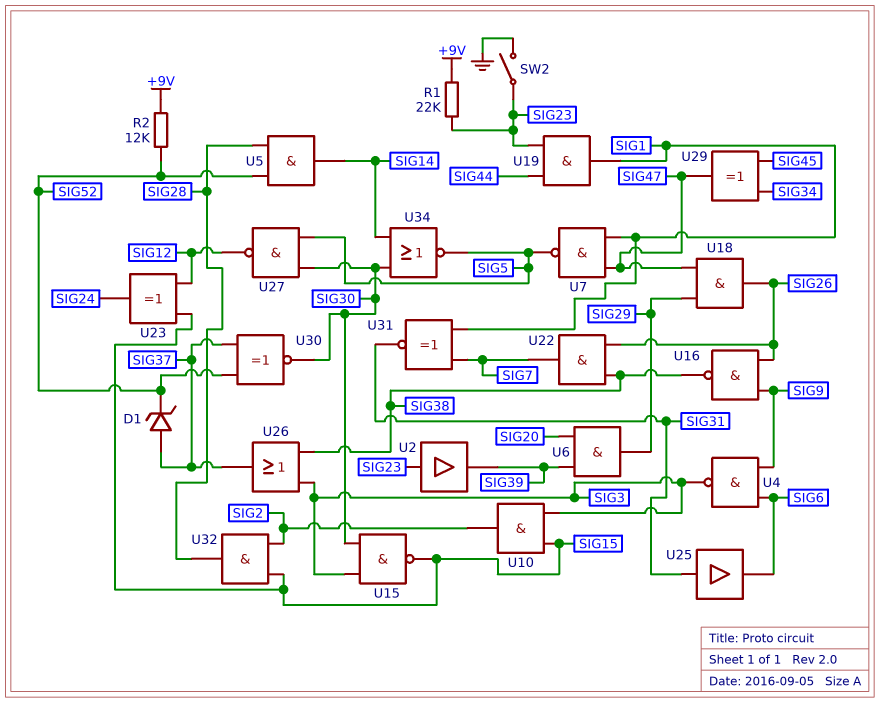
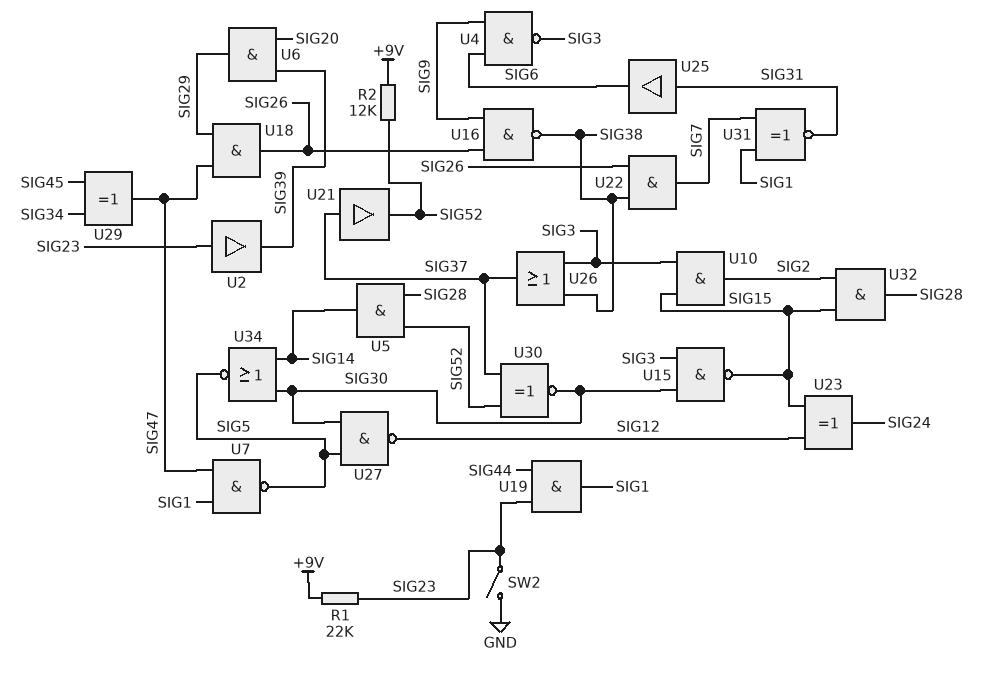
D1: zener (A SIG37, K SIG52) -> none
U21: none -> buffer (in SIG37, out SIG52)

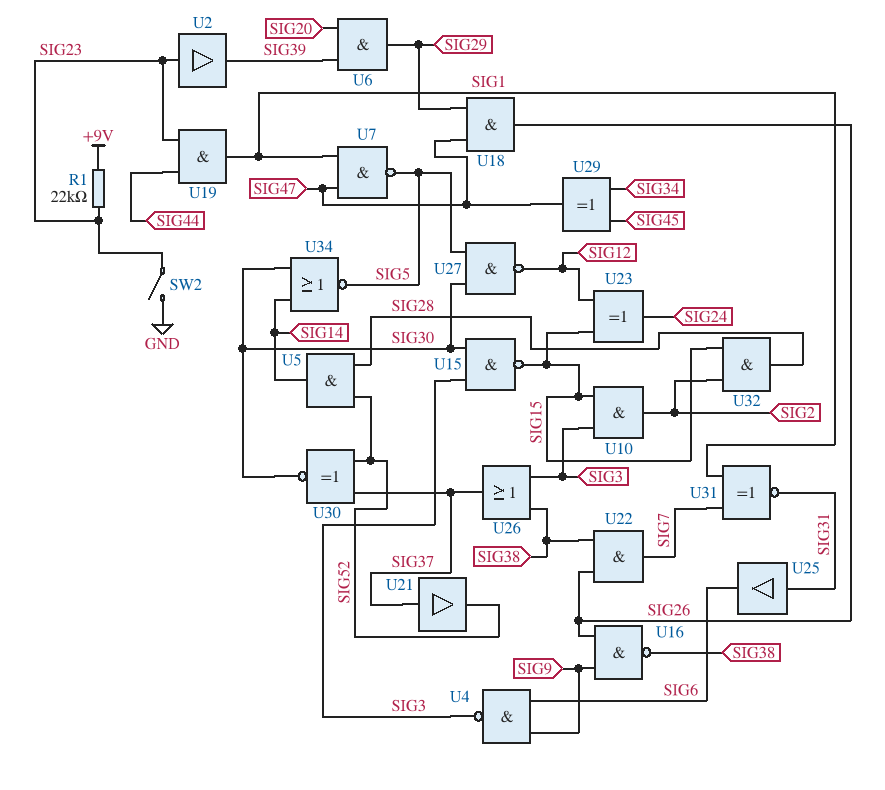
R2: 12k (+9V, SIG52) -> none

